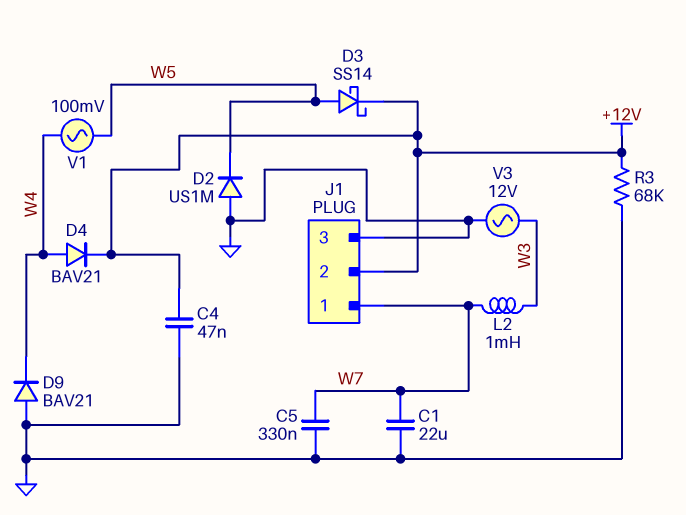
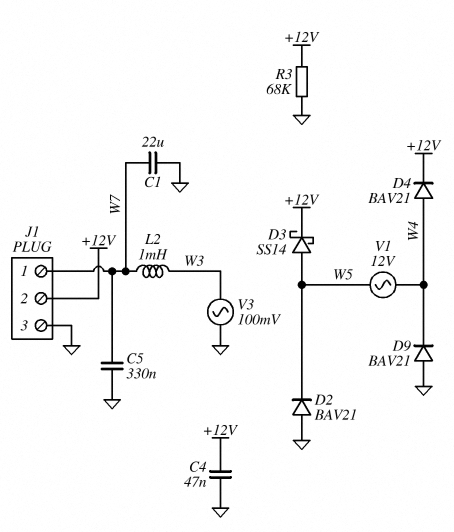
D2: diode US1M (A GND, K W5) -> diode BAV21 (A GND, K W5)
V1: AC 100mV (W4, W5) -> AC 12V (W4, W5)
V3: AC 12V (GND, W3) -> AC 100mV (GND, W3)

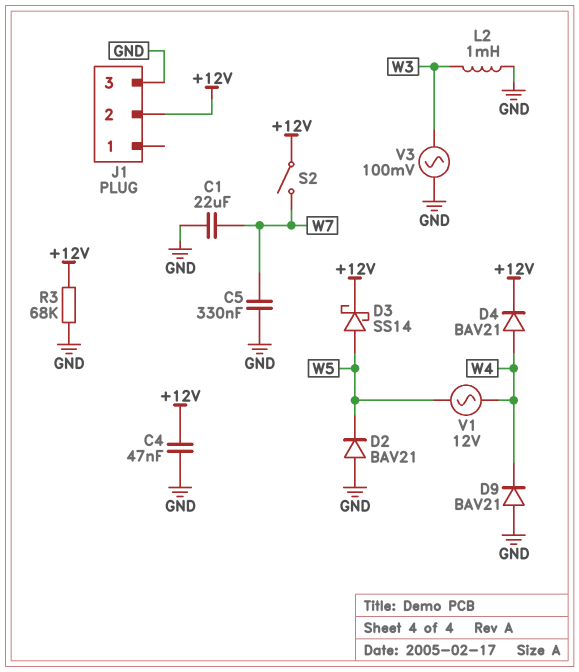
J1 pin 1: W7 -> none
L2: 1mH (W3, W7) -> 1mH (GND, W3)
S2: none -> switch (+12V, W7)

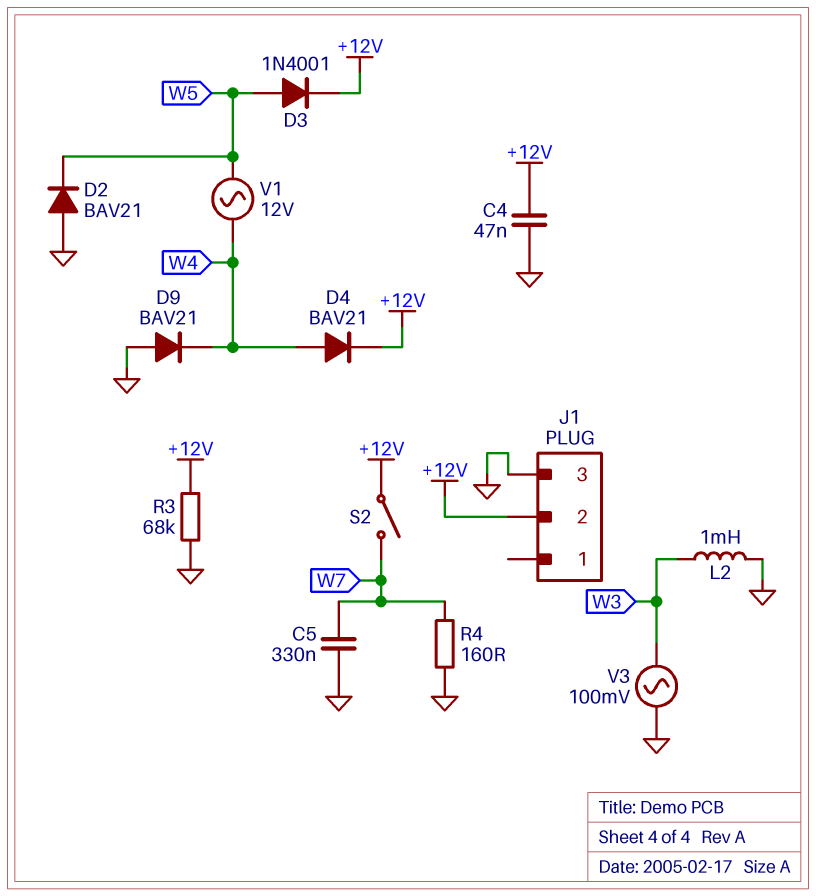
C1: 22uF (GND, W7) -> none
D3: schottky SS14 (A W5, K +12V) -> diode 1N4001 (A W5, K +12V)
R4: none -> 160 (GND, W7)

